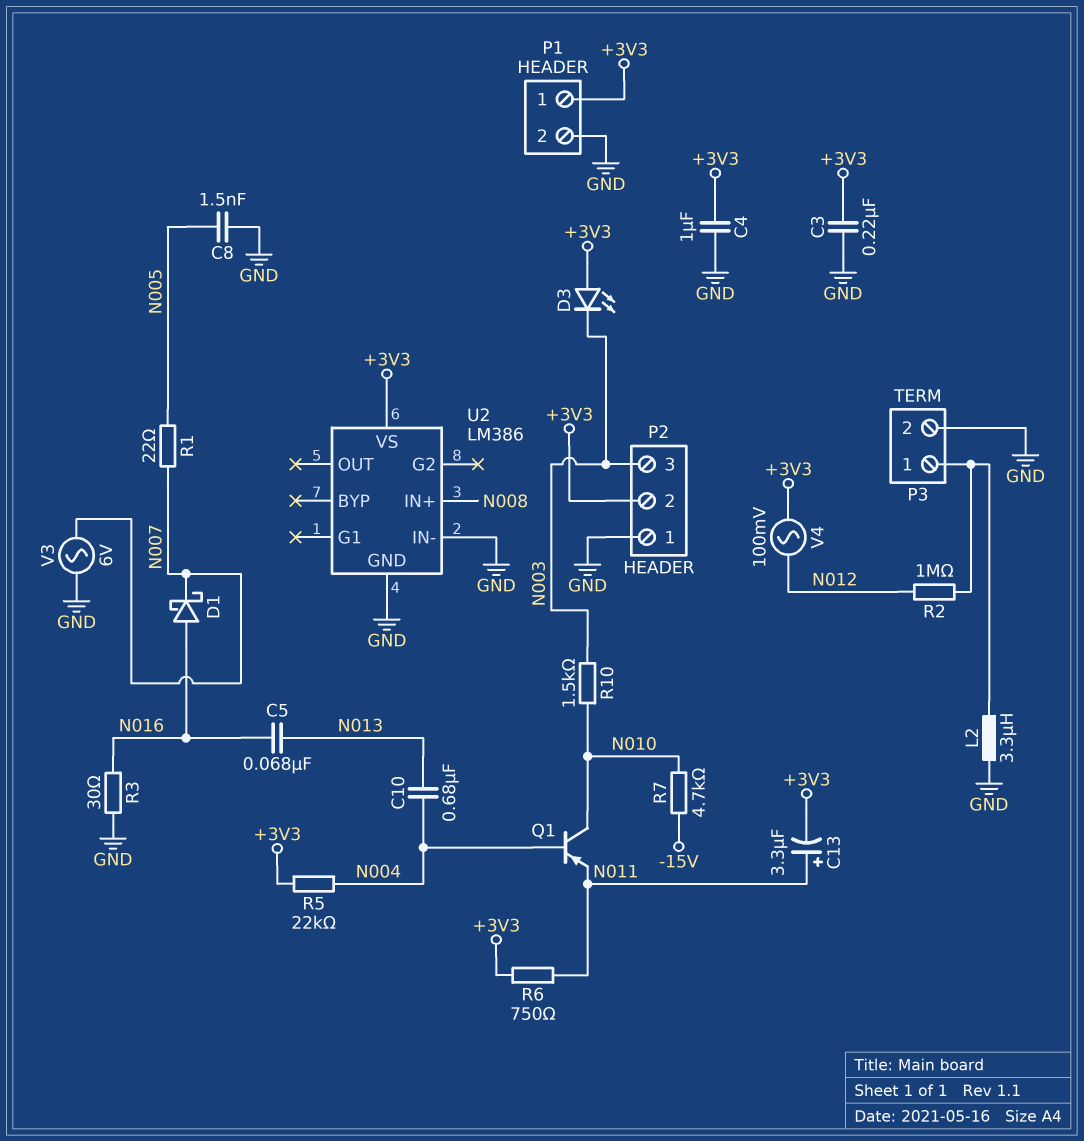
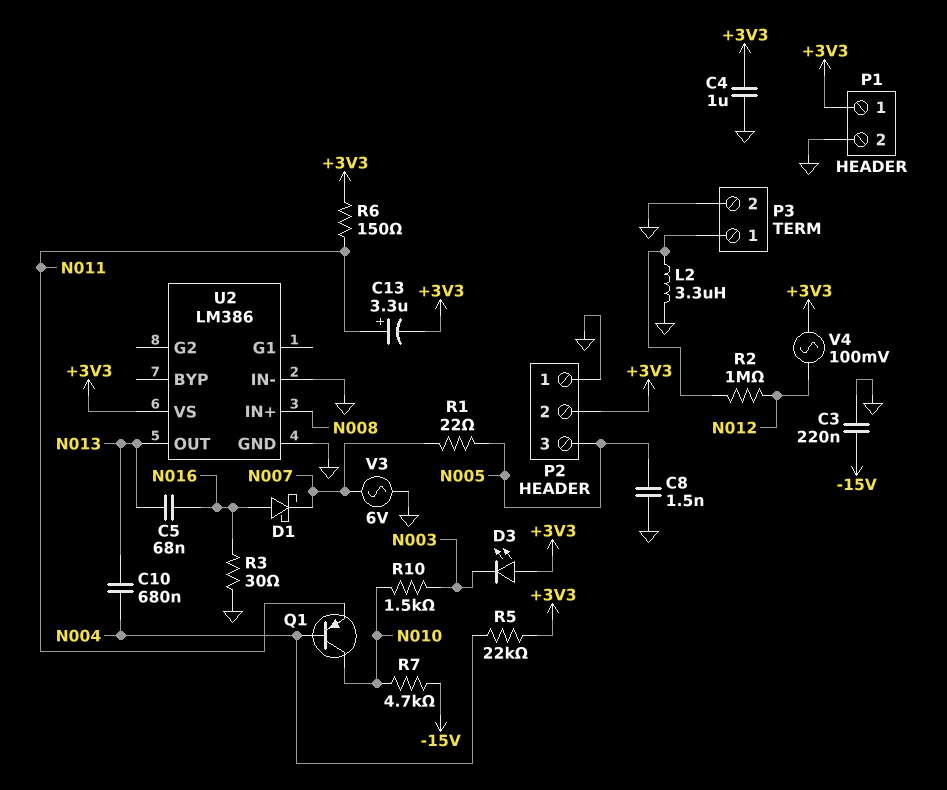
C3: 220nF (+3V3, GND) -> 220nF (-15V, GND)
P2 pin 3: N003 -> N005
R6: 750 (+3V3, N011) -> 150 (+3V3, N011)
U2 pin OUT: none -> N013

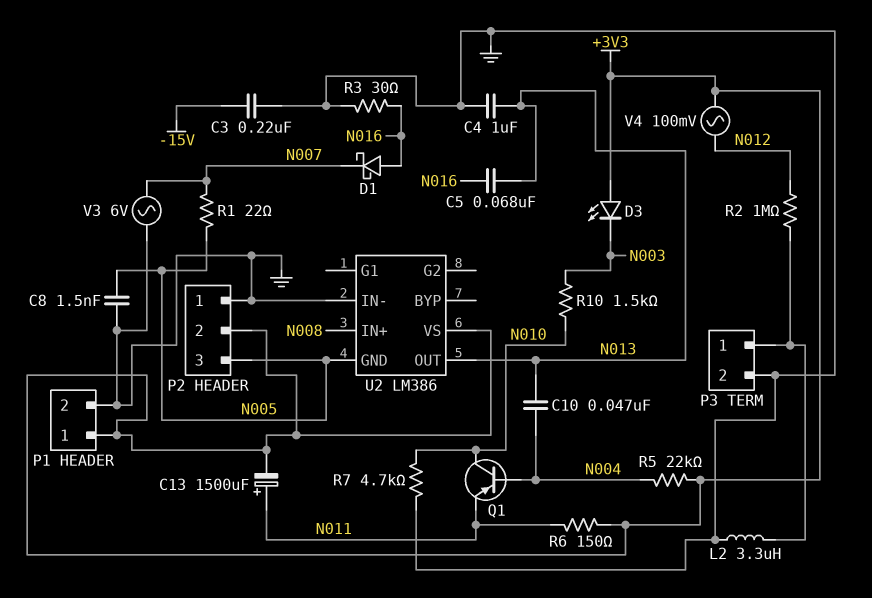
C4: 1uF (+3V3, GND) -> 1uF (GND, N013)
C10: 680nF (N004, N013) -> 47nF (N004, N013)
C13: 3.3uF (plus N011, minus +3V3) -> 1500uF (plus N011, minus +3V3)
R7: 4.7k (-15V, N010) -> 4.7k (GND, N010)
U2 pin GND: GND -> N005

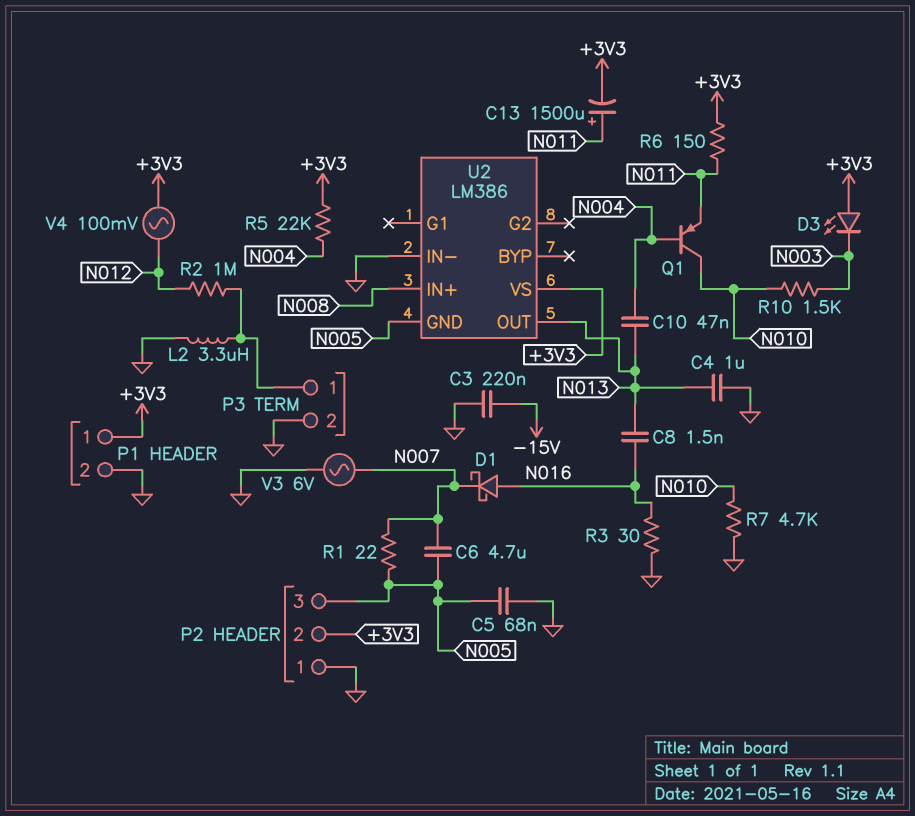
C5: 68nF (N013, N016) -> 68nF (GND, N005)
C6: none -> 4.7uF (N005, N007)
C8: 1.5nF (GND, N005) -> 1.5nF (N013, N016)

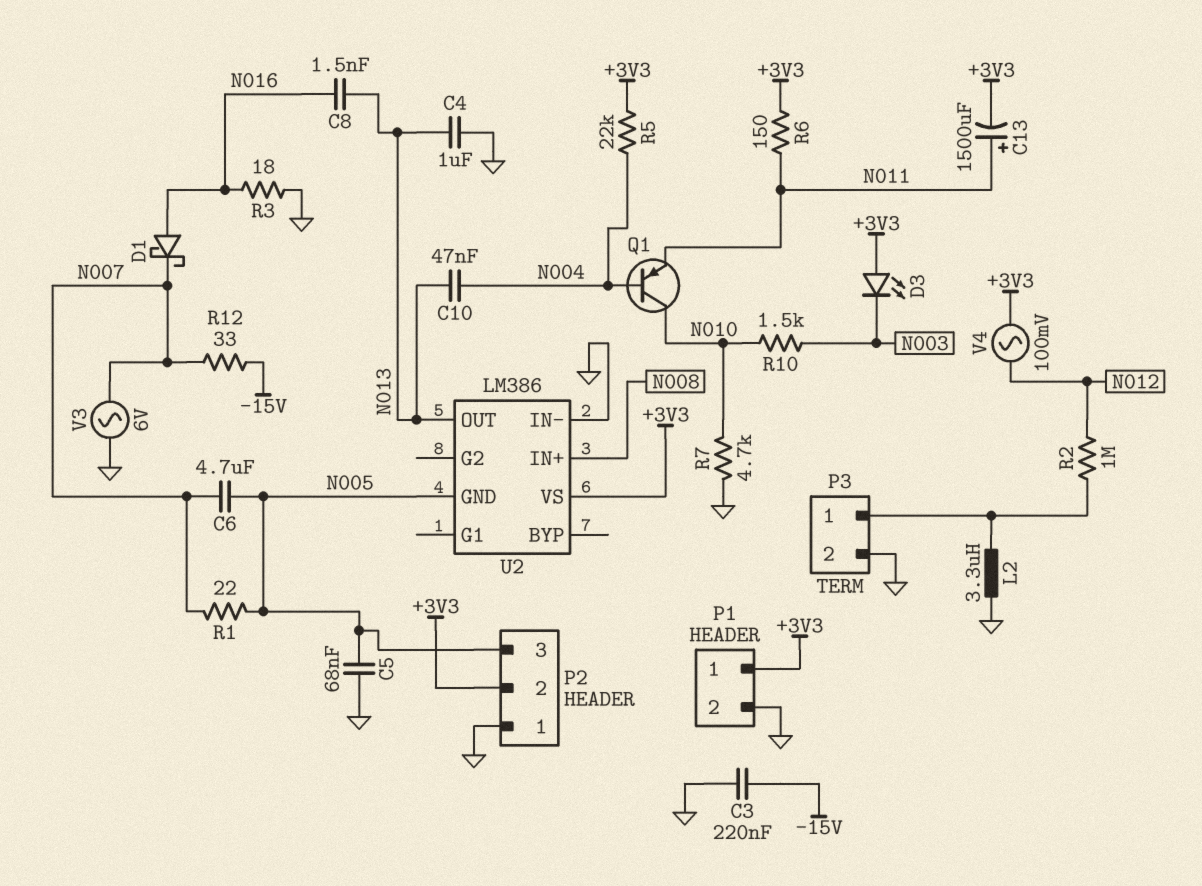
R3: 30 (GND, N016) -> 18 (GND, N016)
R12: none -> 33 (-15V, N007)

